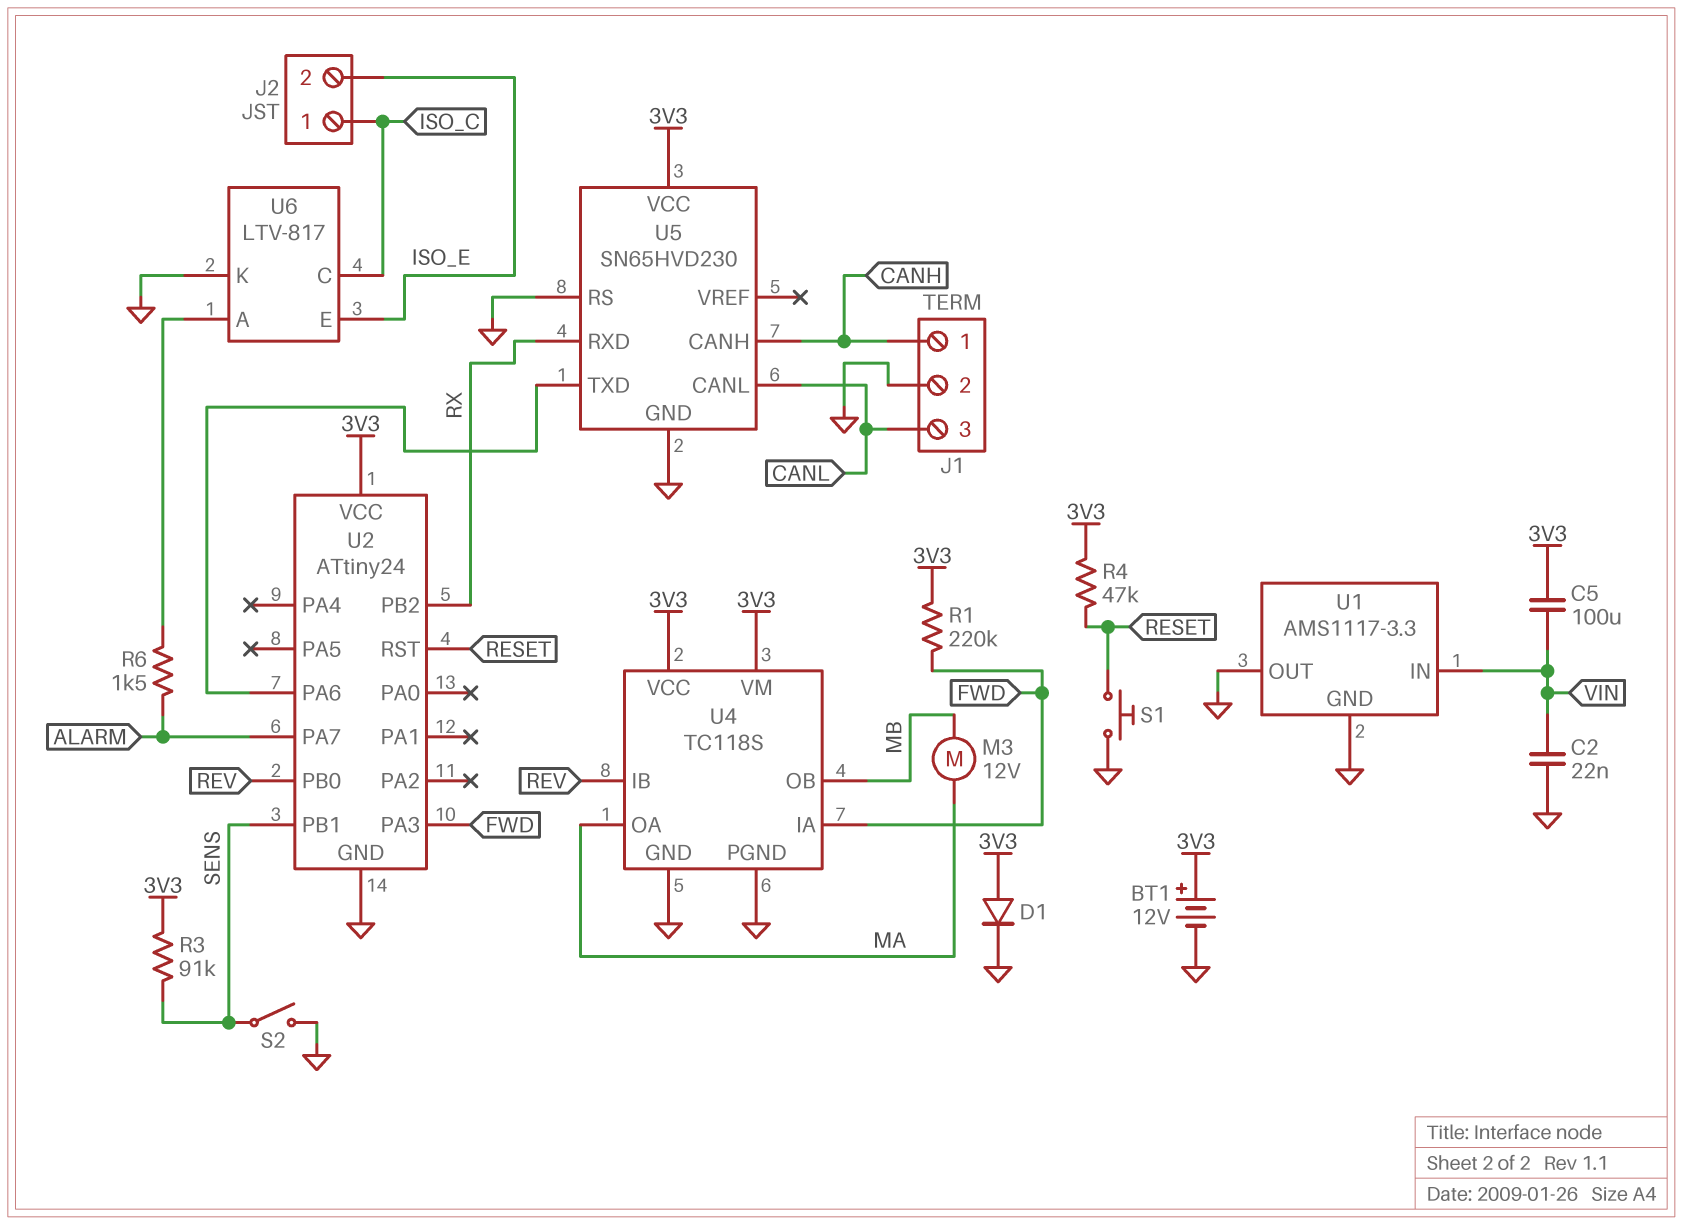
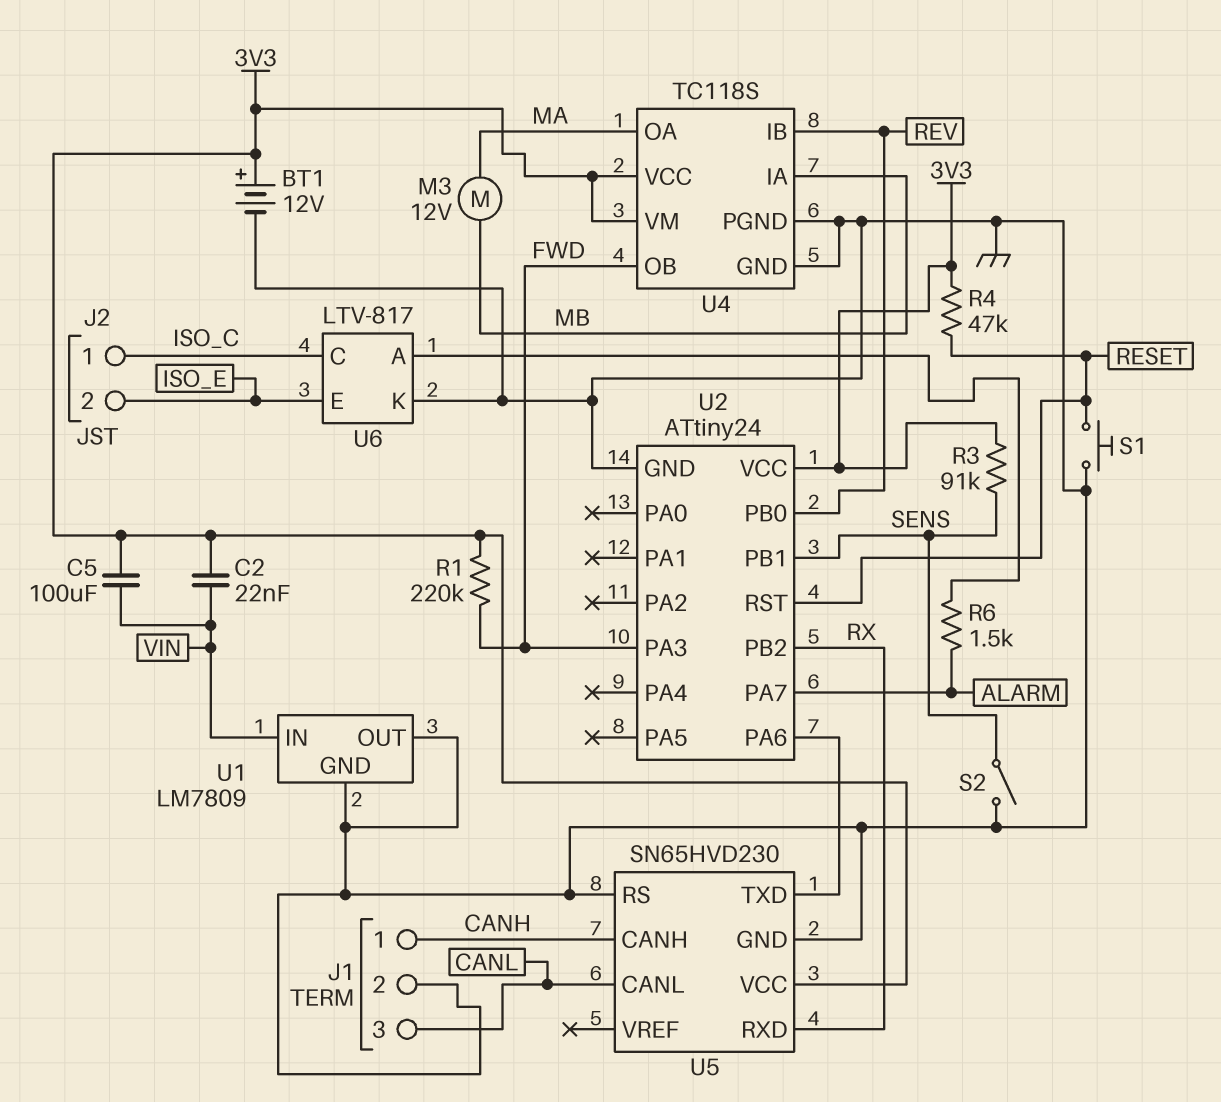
C2: 22nF (GND, VIN) -> 22nF (3V3, VIN)
D1: diode (A 3V3, K GND) -> none
U1: AMS1117-3.3 -> LM7809
U4 pin IA: FWD -> MB
U4 pin OB: MB -> FWD

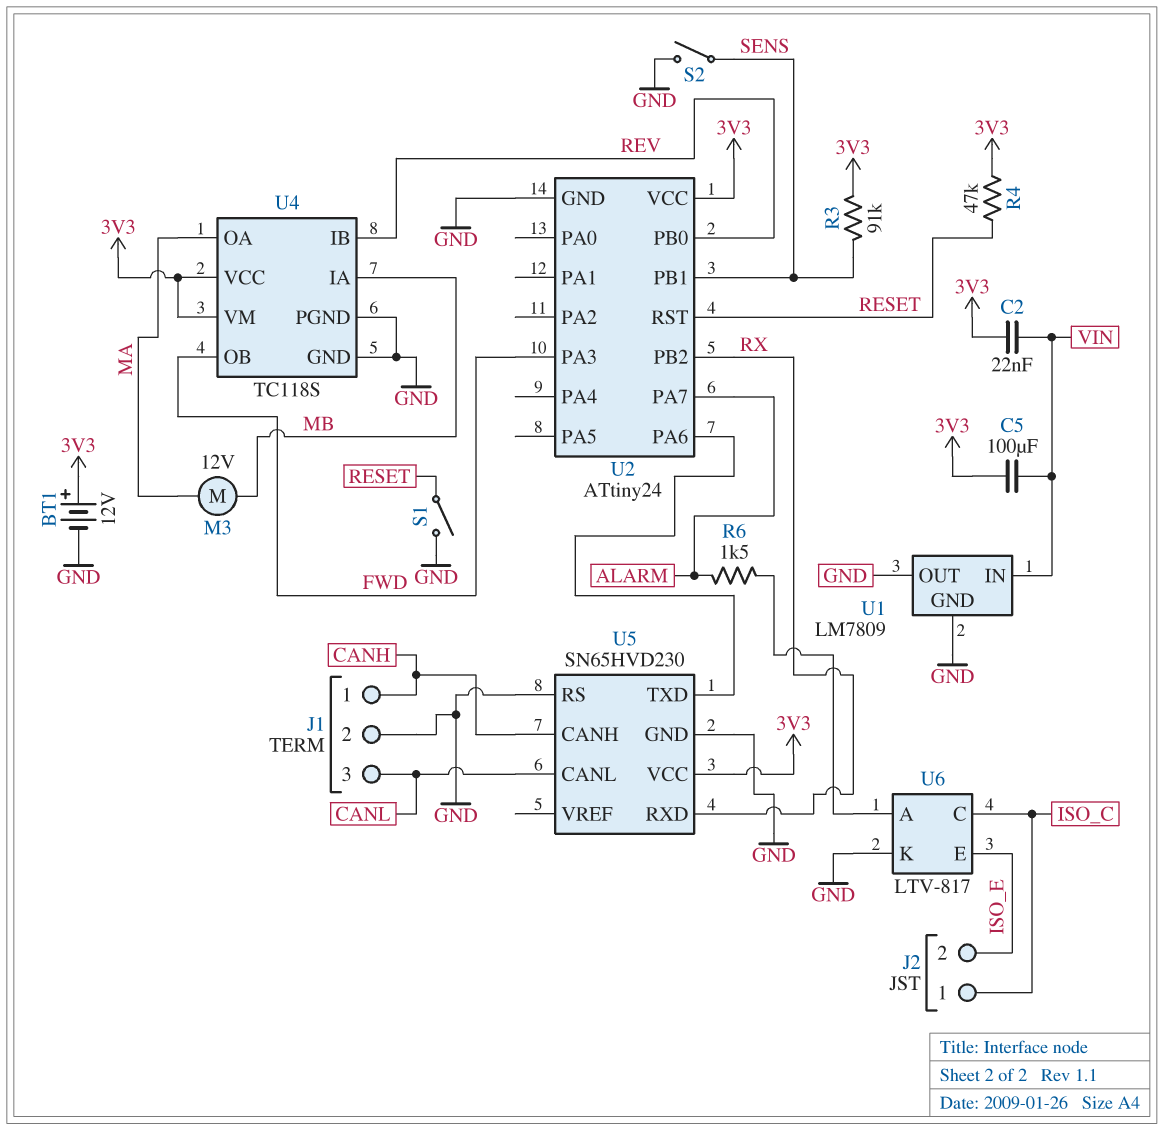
R1: 220k (3V3, FWD) -> none
S1: button (GND, RESET) -> switch (GND, RESET)

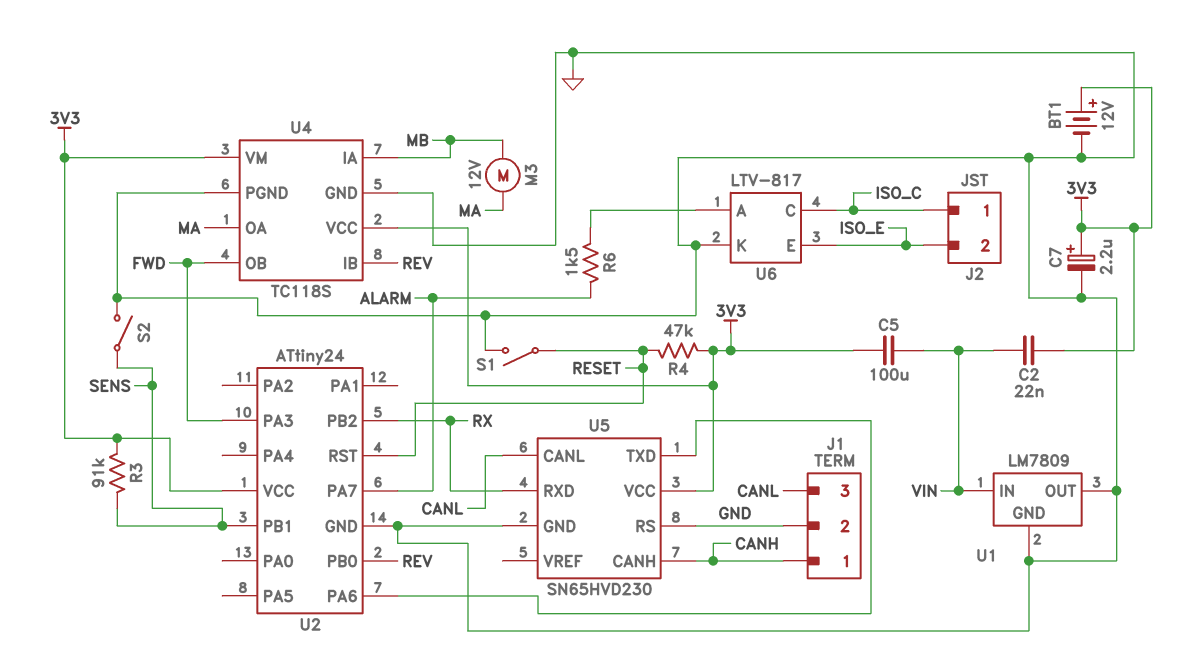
C7: none -> 2.2uF (plus 3V3, minus GND)

